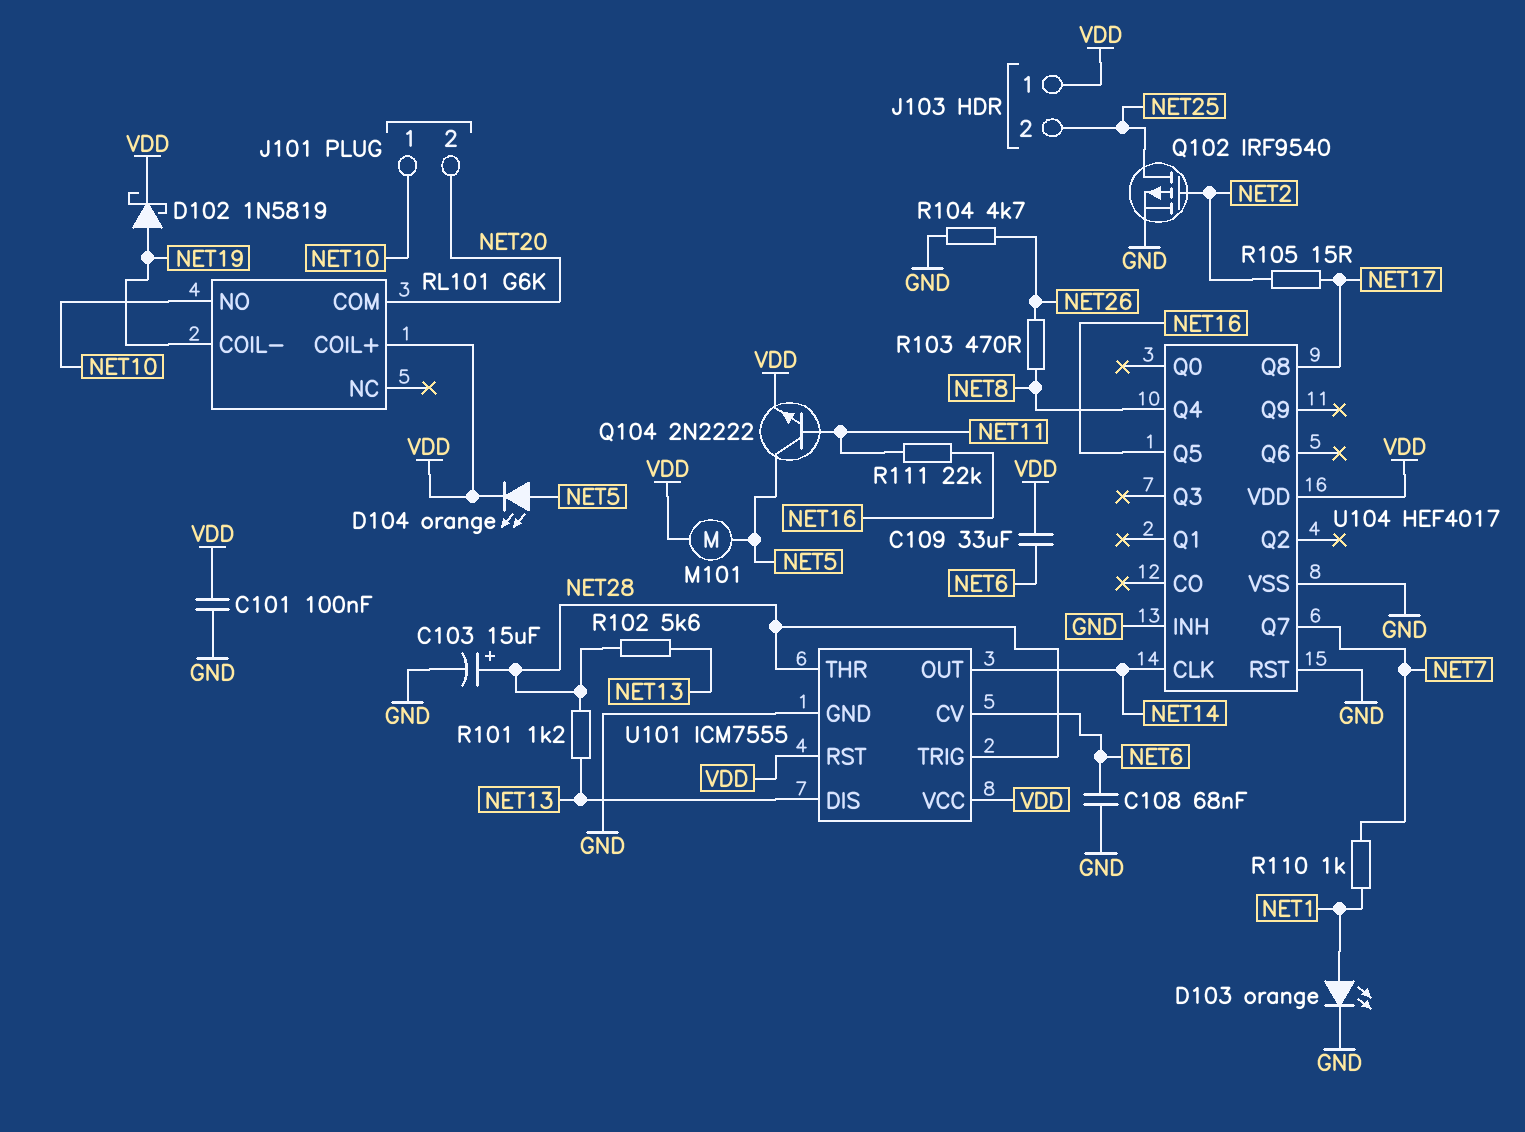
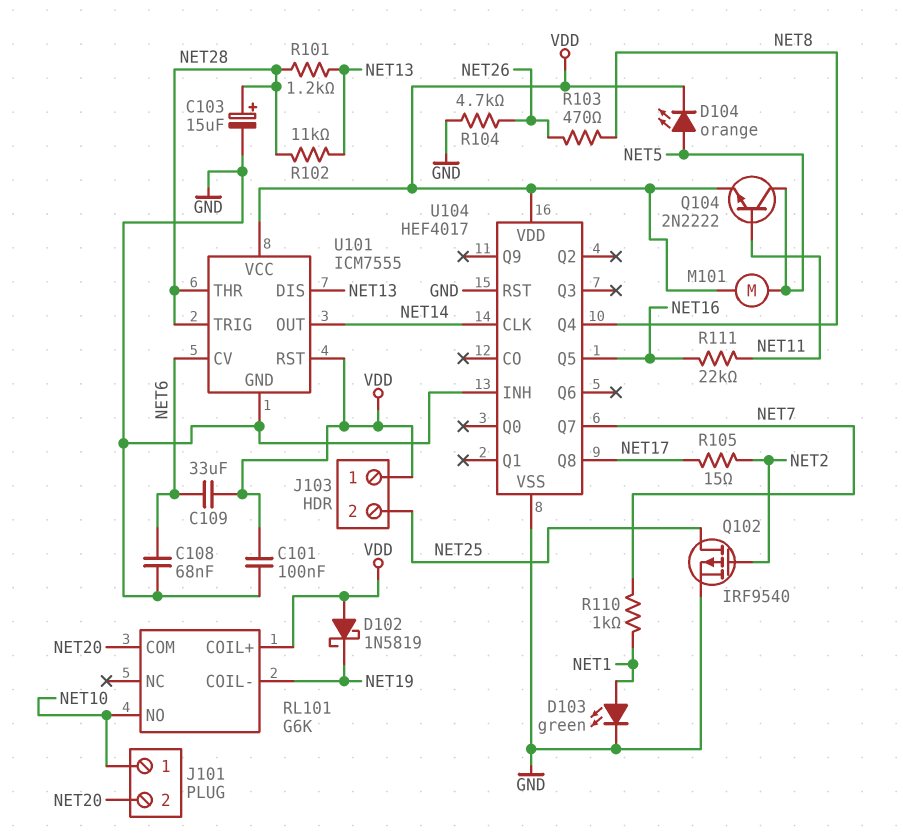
D102: schottky 1N5819 (A NET19, K VDD) -> schottky 1N5819 (A VDD, K NET19)
D103: LED orange (A NET1, K GND) -> LED green (A NET1, K GND)
R102: 5.6k (NET13, NET28) -> 11k (NET13, NET28)

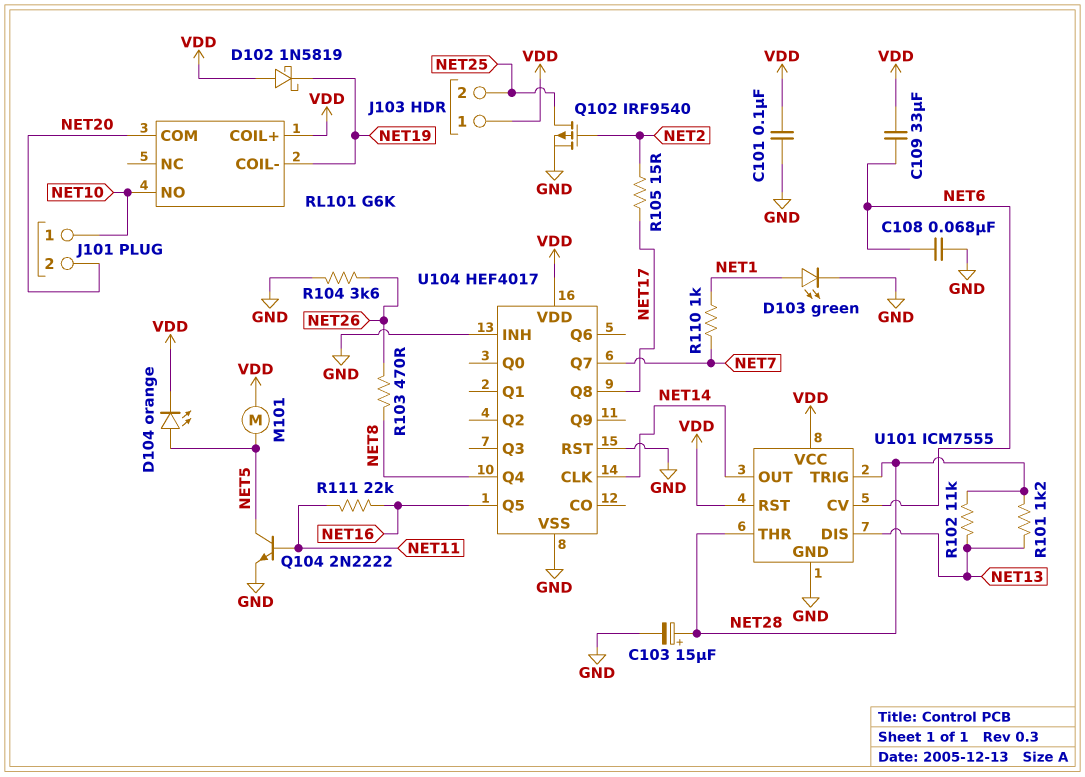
Q104: NPN 2N2222 (B NET11, C NET5, E VDD) -> NPN 2N2222 (B NET11, C NET5, E GND)
R104: 4.7k (GND, NET26) -> 3.6k (GND, NET26)

